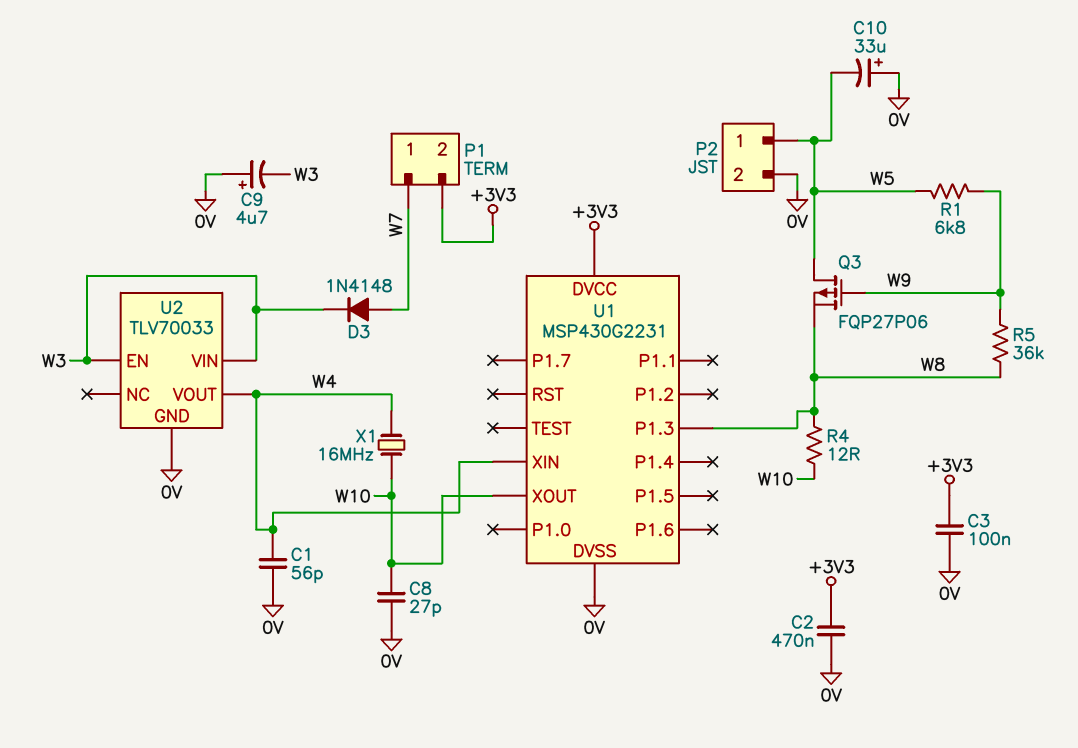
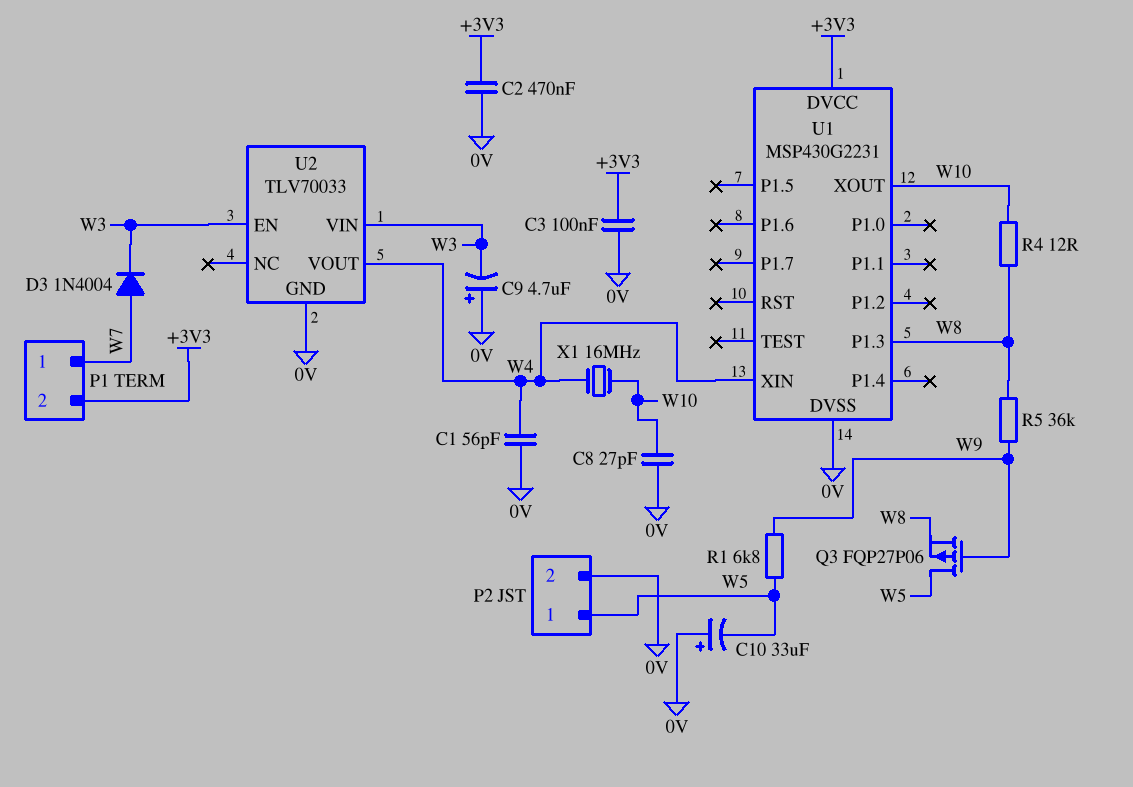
D3: diode 1N4148 (A W7, K W3) -> diode 1N4004 (A W7, K W3)

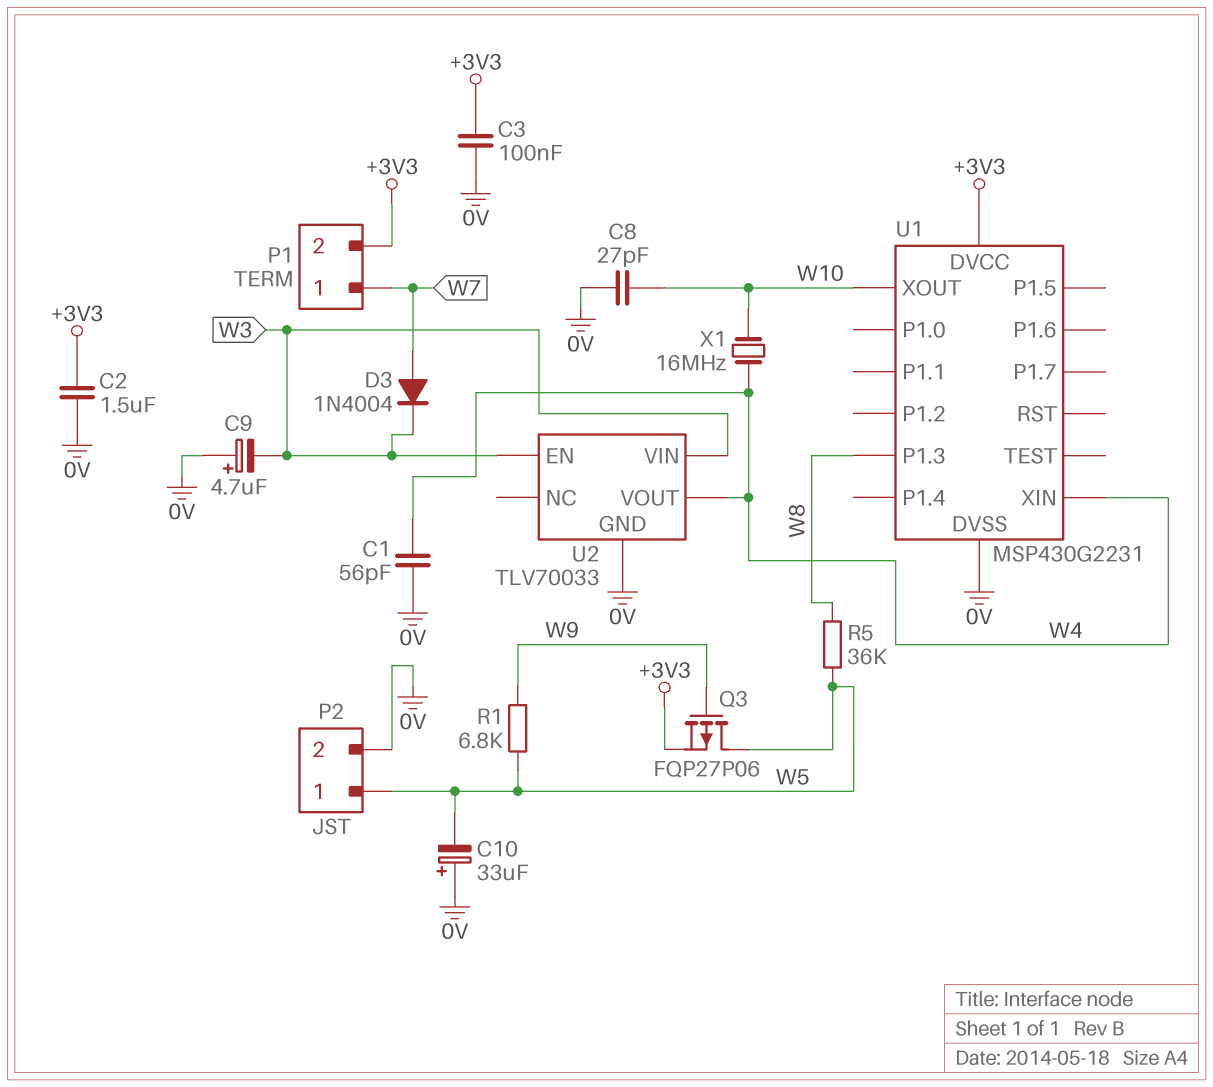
C2: 470nF (+3V3, 0V) -> 1.5uF (+3V3, 0V)
Q3: PMOS FQP27P06 (G W9, D W5, S W8) -> PMOS FQP27P06 (G W9, D W5, S +3V3)
R4: 12 (W8, W10) -> none
R5: 36k (W8, W9) -> 36k (W5, W8)

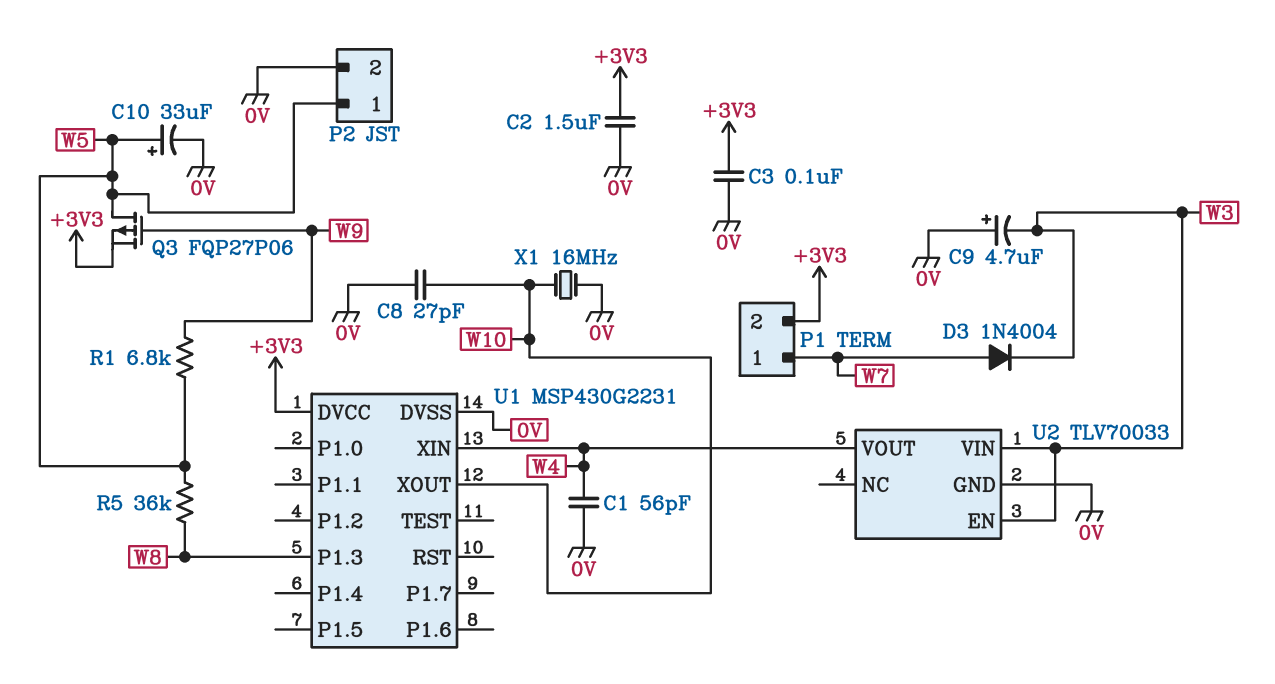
C10: 33uF (plus 0V, minus W5) -> 33uF (plus W5, minus 0V)
X1: 16MHz (W4, W10) -> 16MHz (0V, W10)

